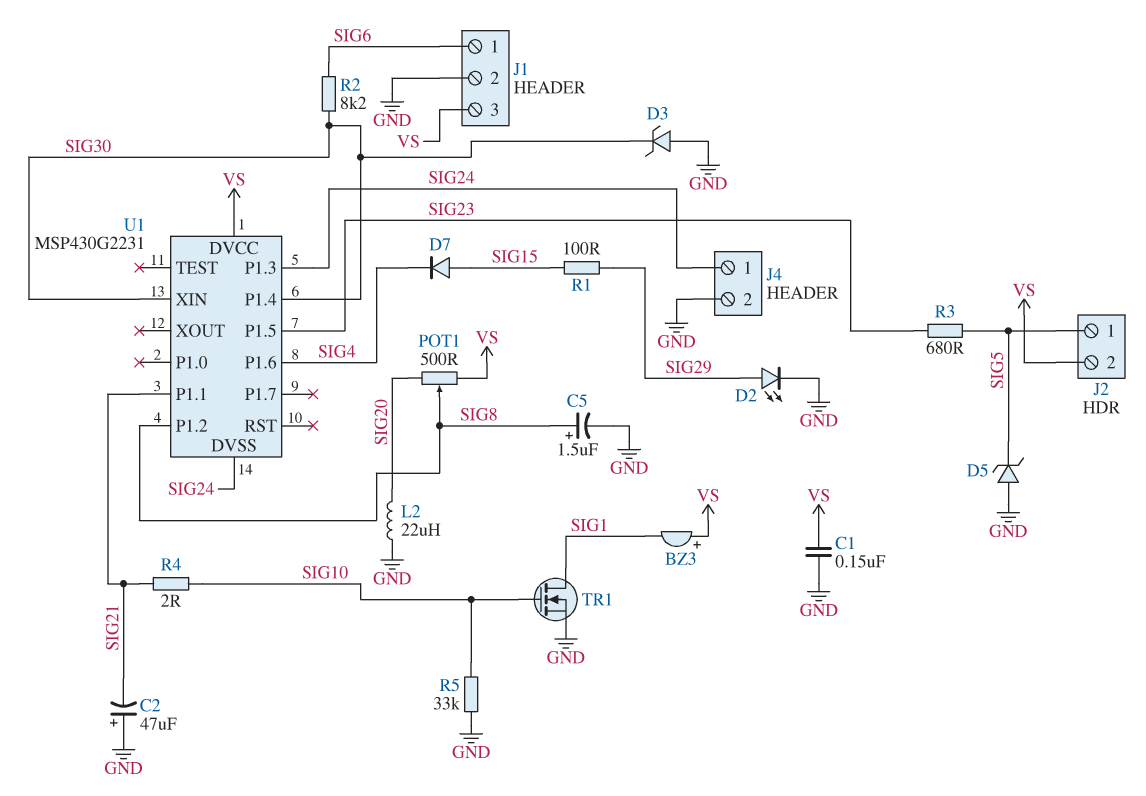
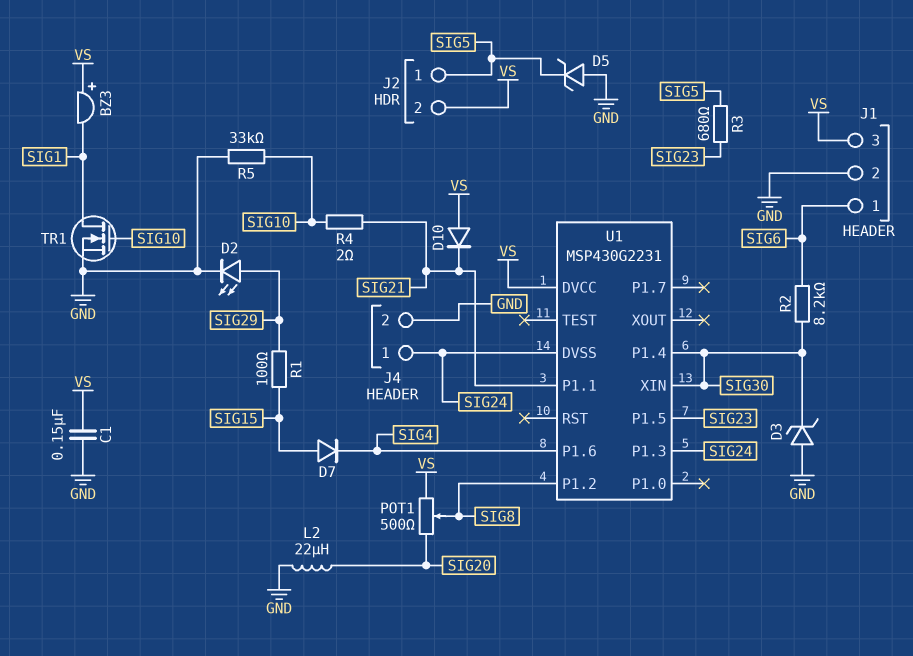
C2: 47uF (plus GND, minus SIG21) -> none
C5: 1.5uF (plus SIG8, minus GND) -> none
D10: none -> diode (A VS, K SIG21)

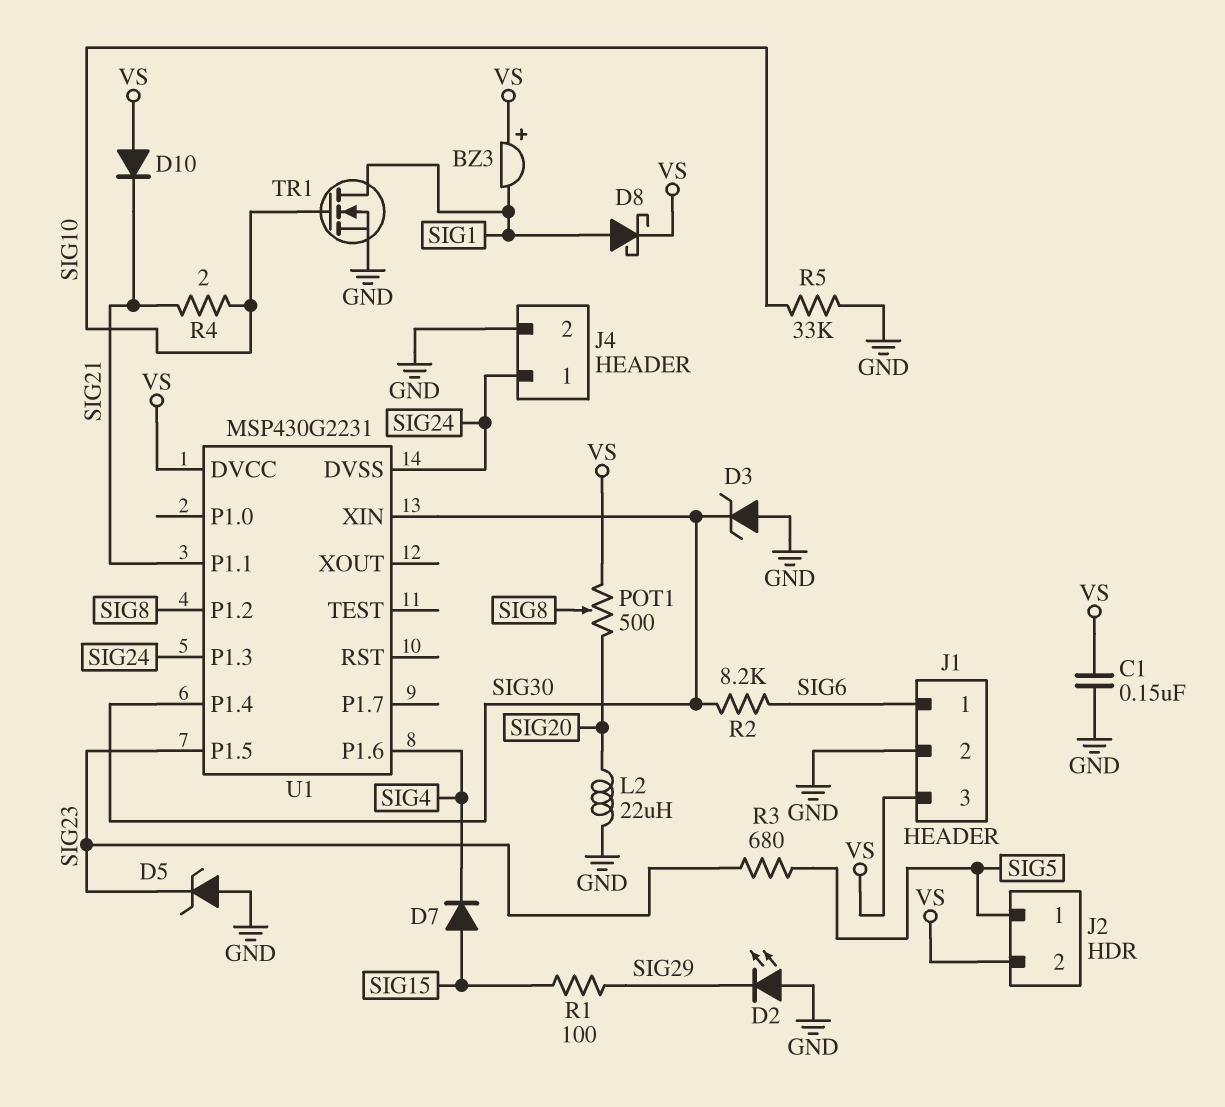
D2: LED (A SIG29, K GND) -> LED (A GND, K SIG29)
D5: zener (A GND, K SIG5) -> zener (A GND, K SIG23)
D8: none -> schottky (A SIG1, K VS)

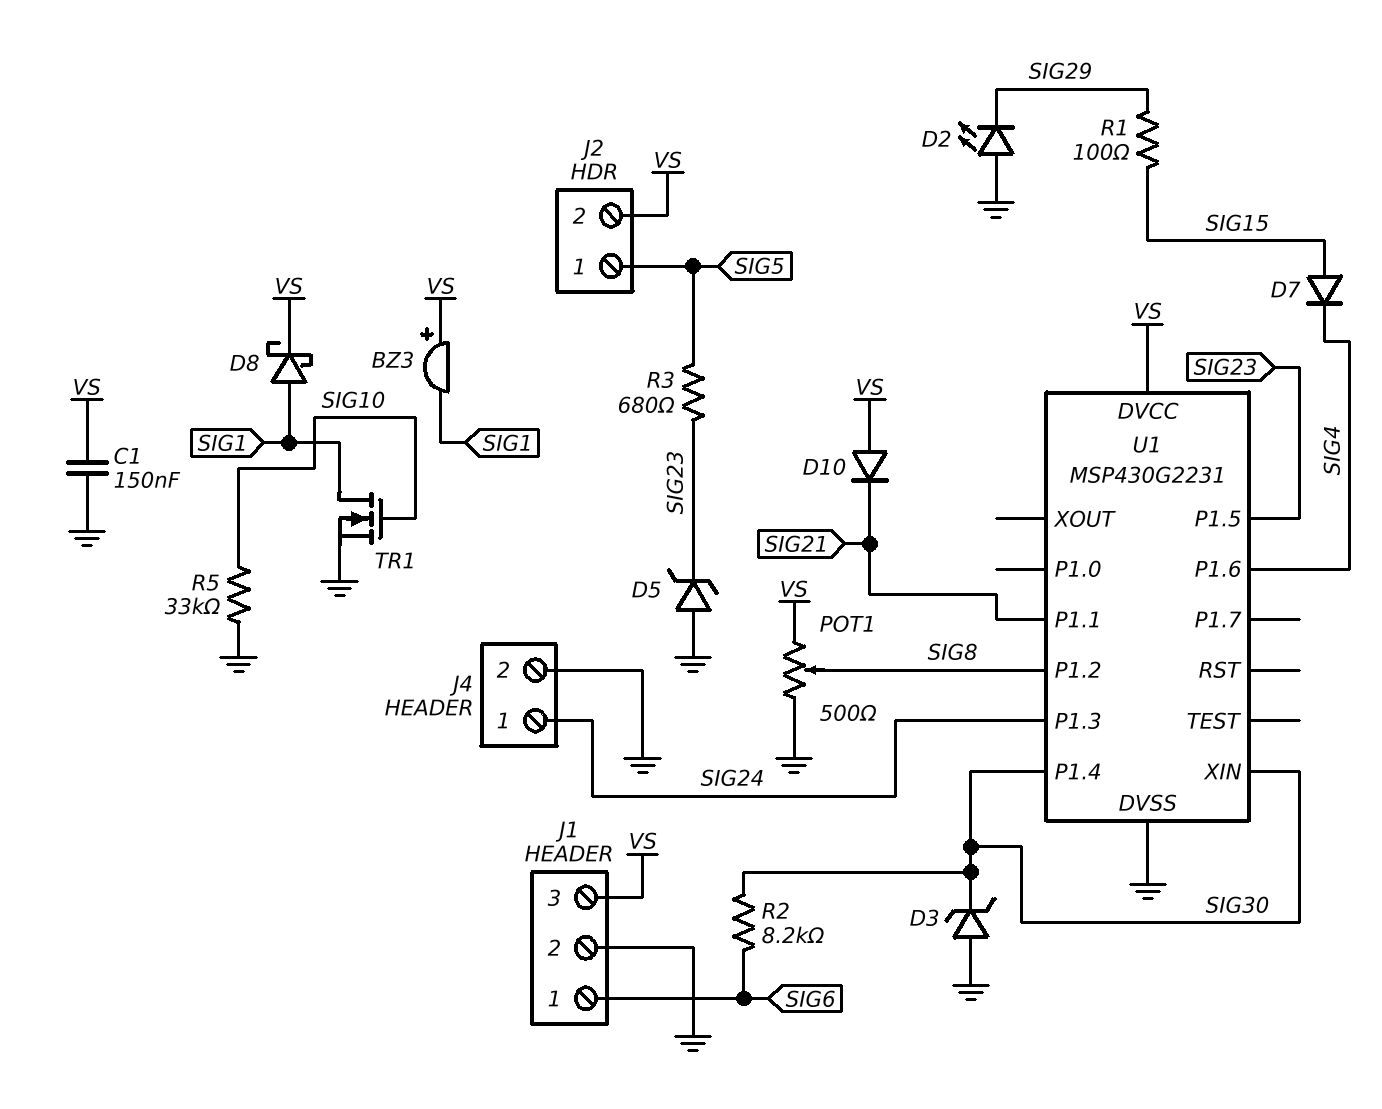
L2: 22uH (GND, SIG20) -> none
POT1: 500 (SIG20, VS, wiper SIG8) -> 500 (GND, VS, wiper SIG8)
R4: 2 (SIG10, SIG21) -> none
U1 pin DVSS: SIG24 -> GND

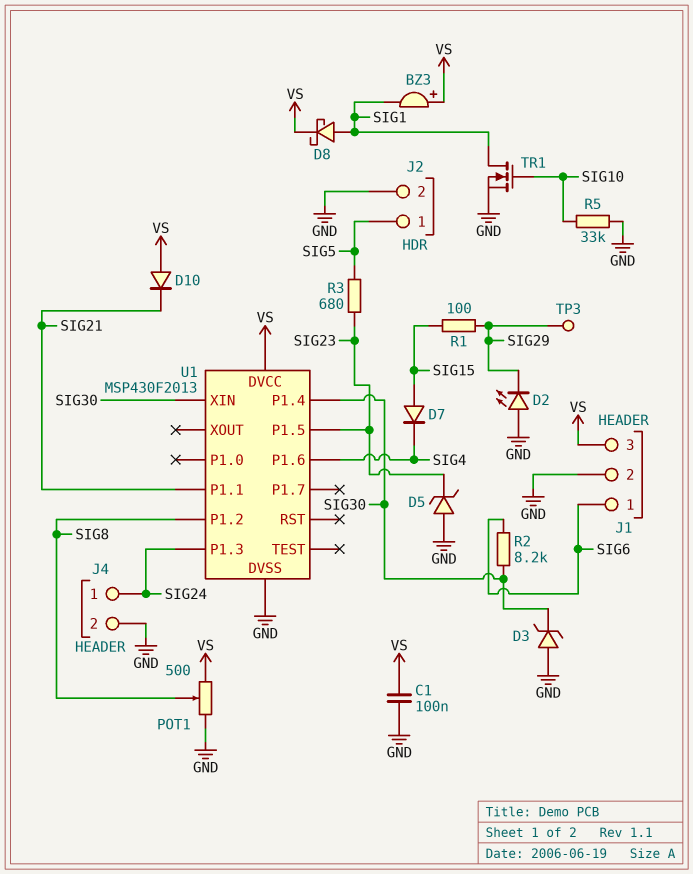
C1: 150nF (GND, VS) -> 100nF (GND, VS)
J2 pin 2: VS -> GND
TP3: none -> test point (SIG29)
U1: MSP430G2231 -> MSP430F2013

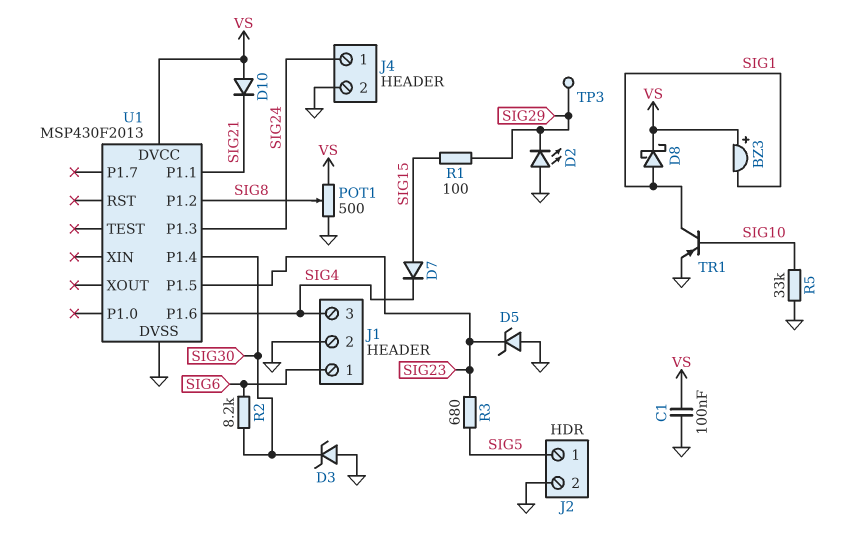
J1 pin 3: VS -> SIG4
TR1: NMOS (G SIG10, D SIG1, S GND) -> PNP (B SIG10, C SIG1, E GND)
U1 pin XIN: SIG30 -> none

